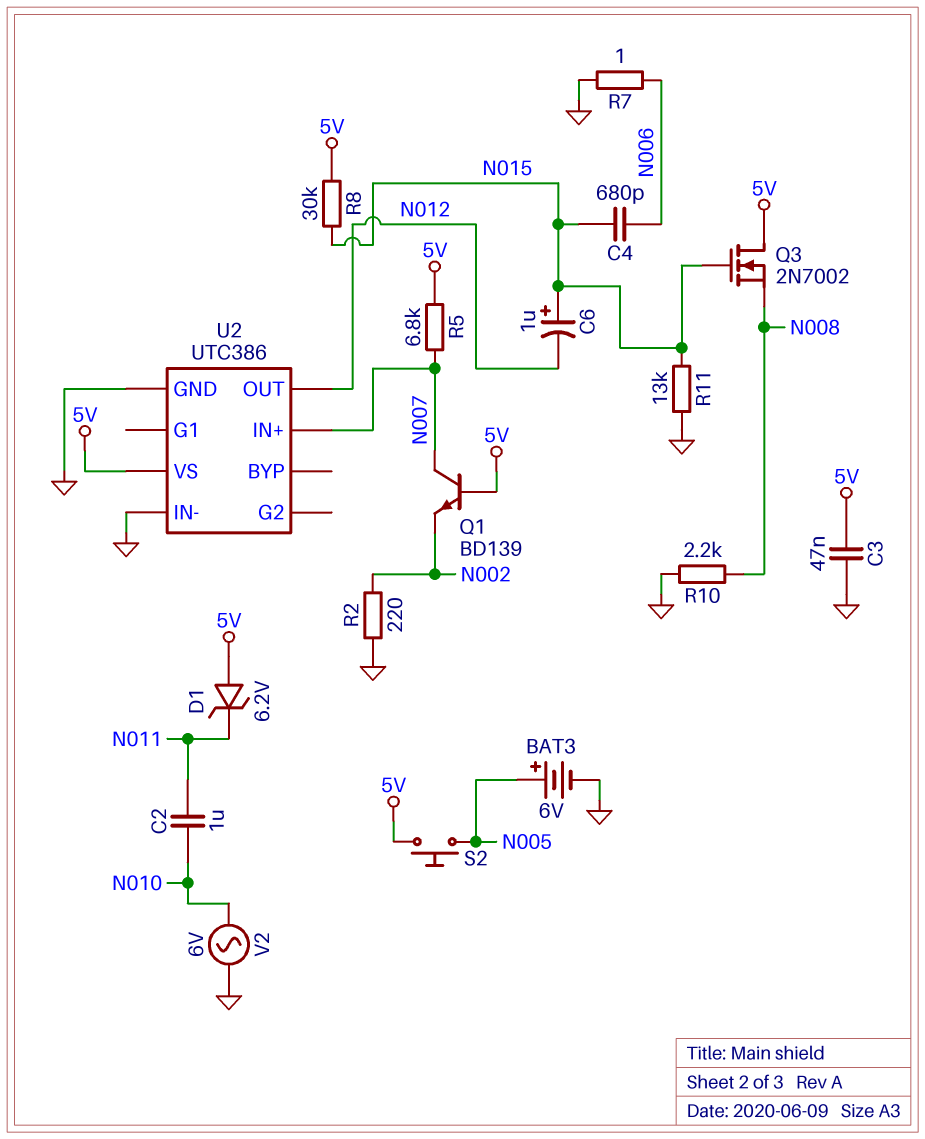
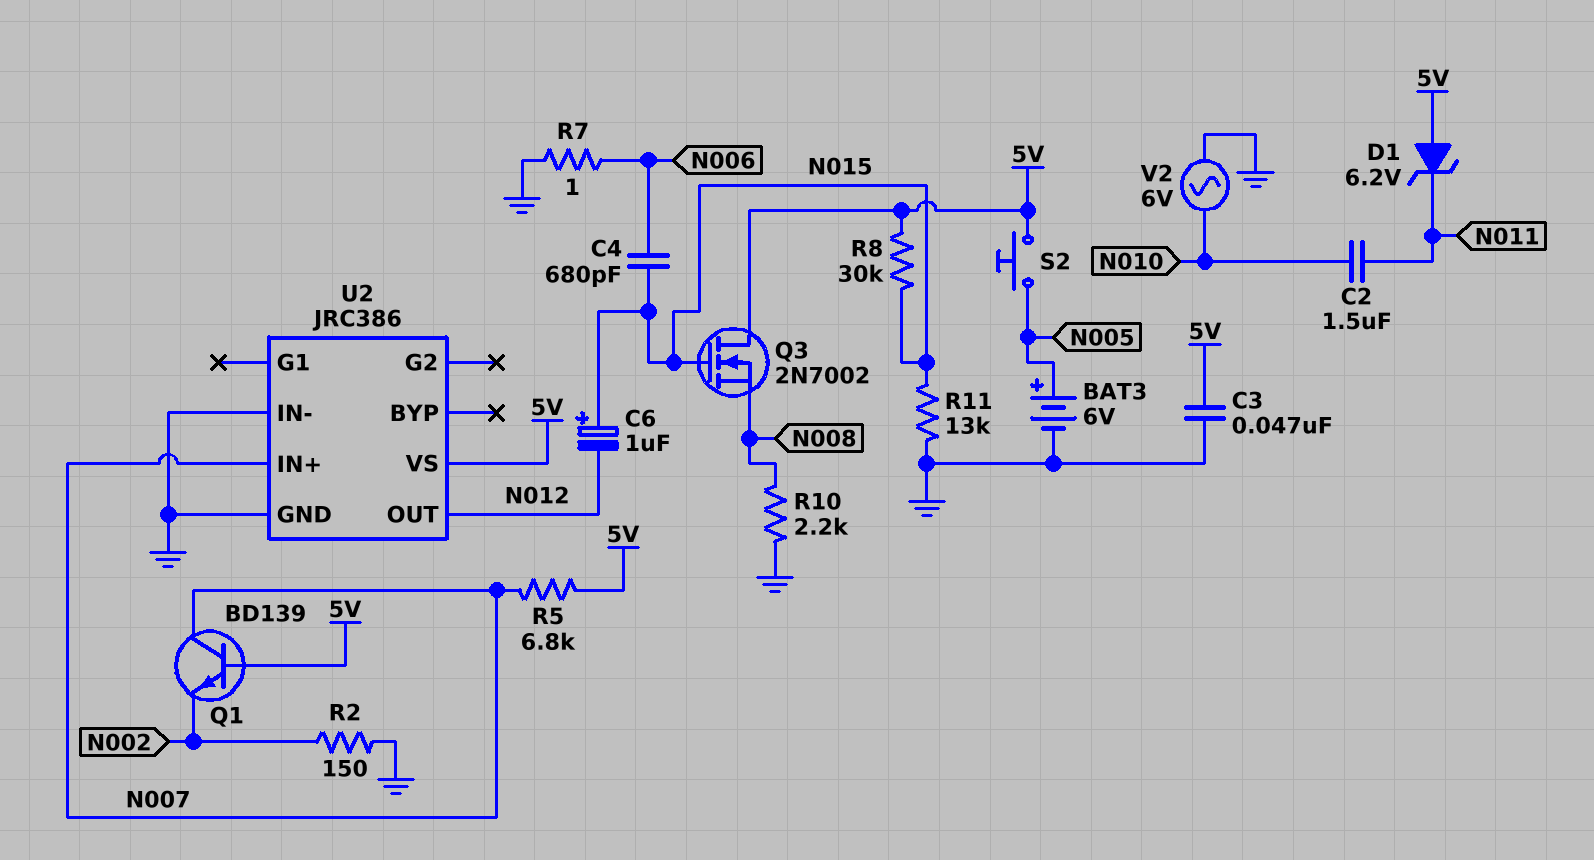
C2: 1uF (N010, N011) -> 1.5uF (N010, N011)
R2: 220 (GND, N002) -> 150 (GND, N002)
U2: UTC386 -> JRC386

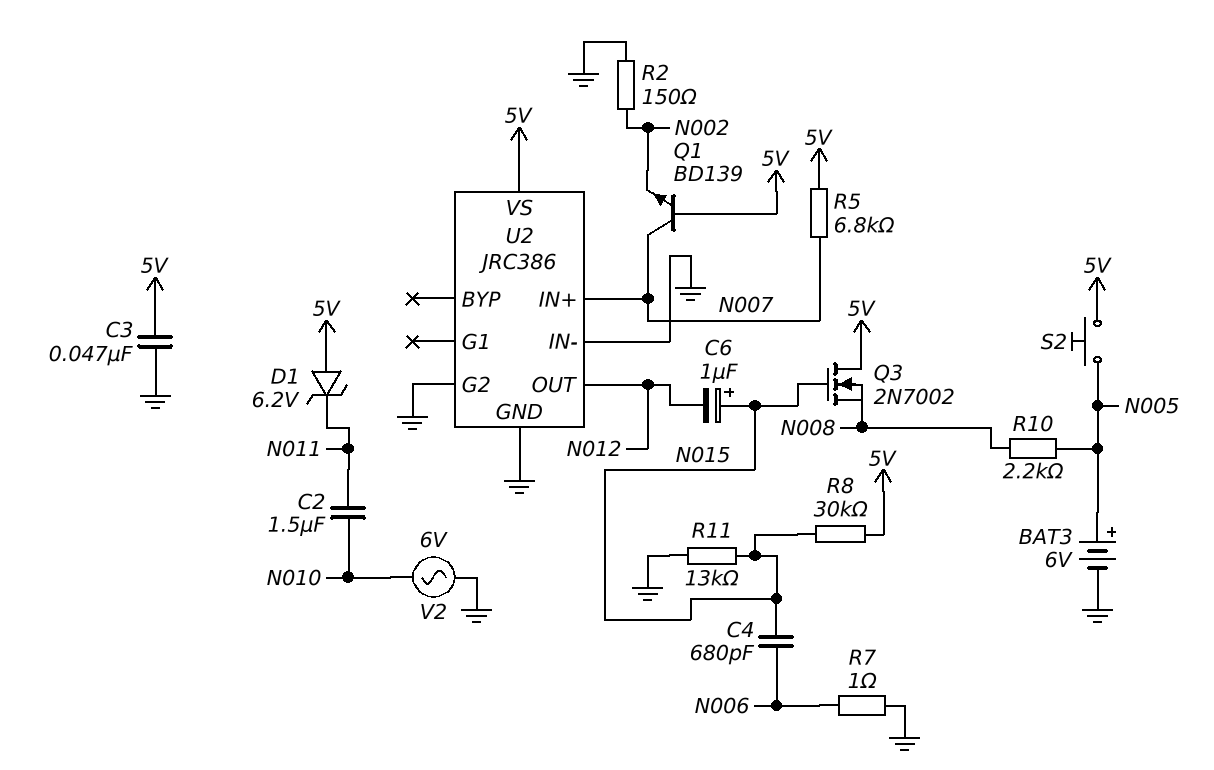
R10: 2.2k (GND, N008) -> 2.2k (N005, N008)
U2 pin G2: none -> GND

